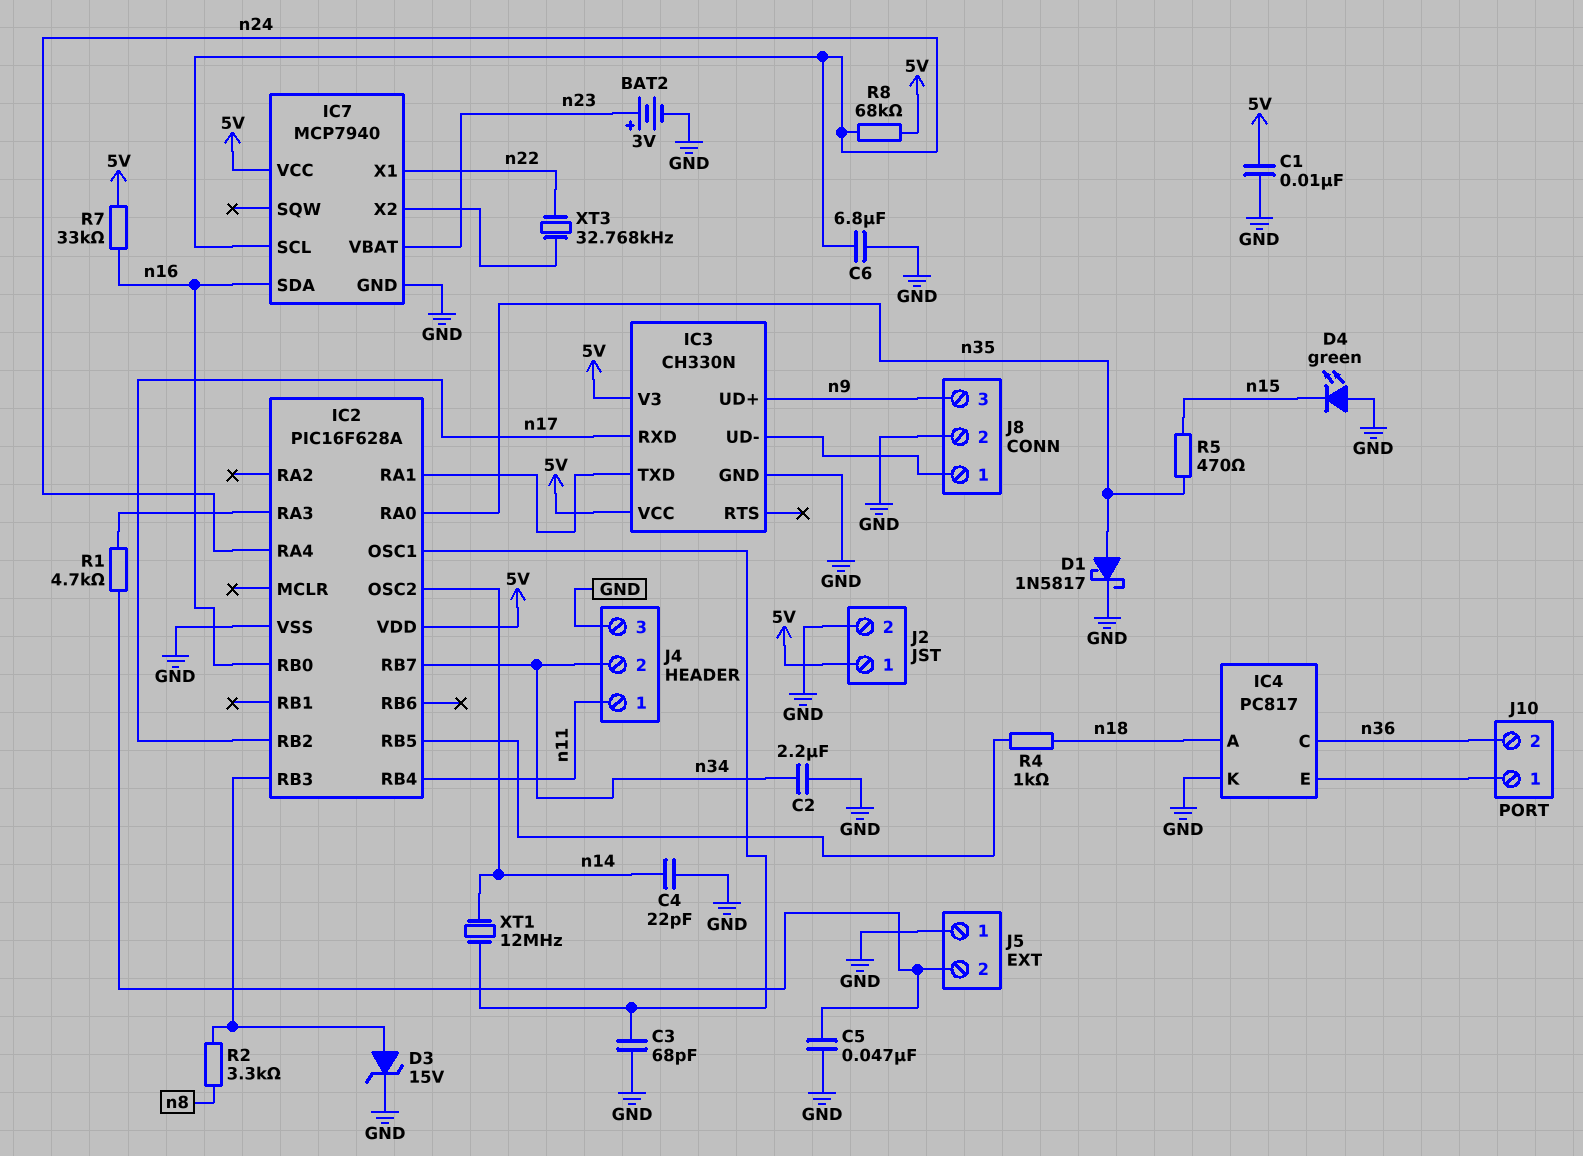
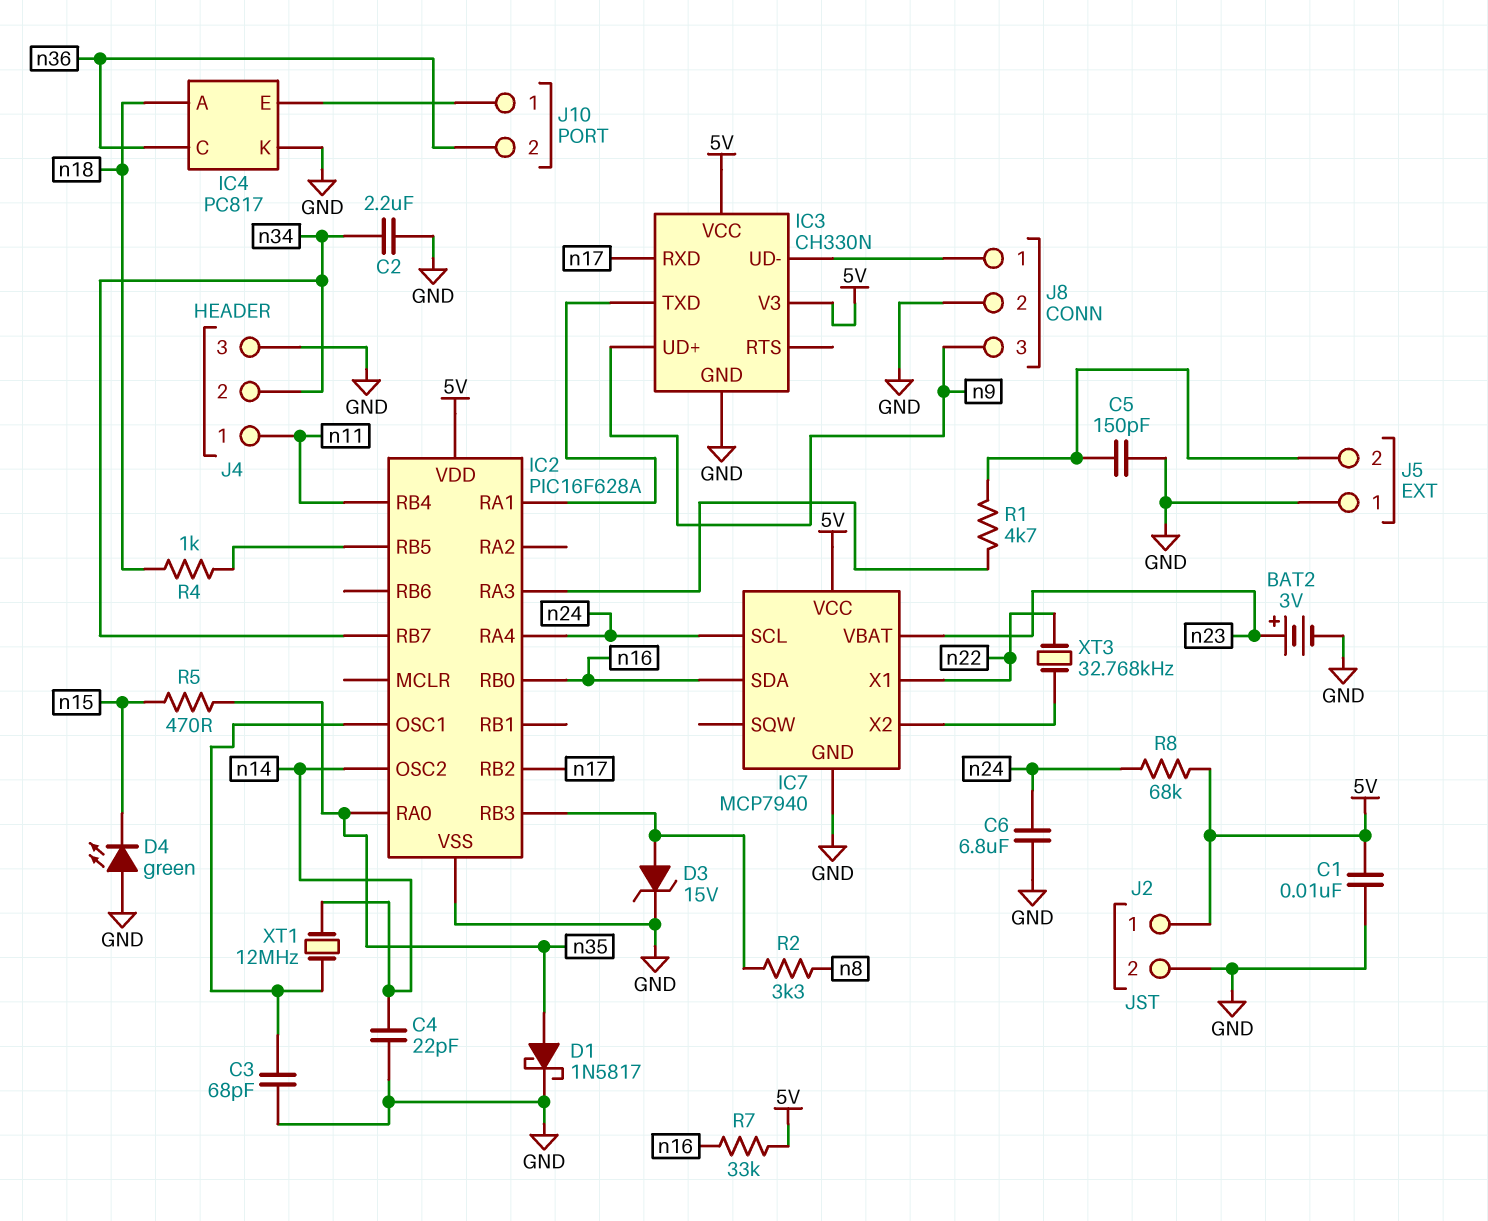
C5: 47nF (GND, J5/2) -> 150pF (GND, J5/2)

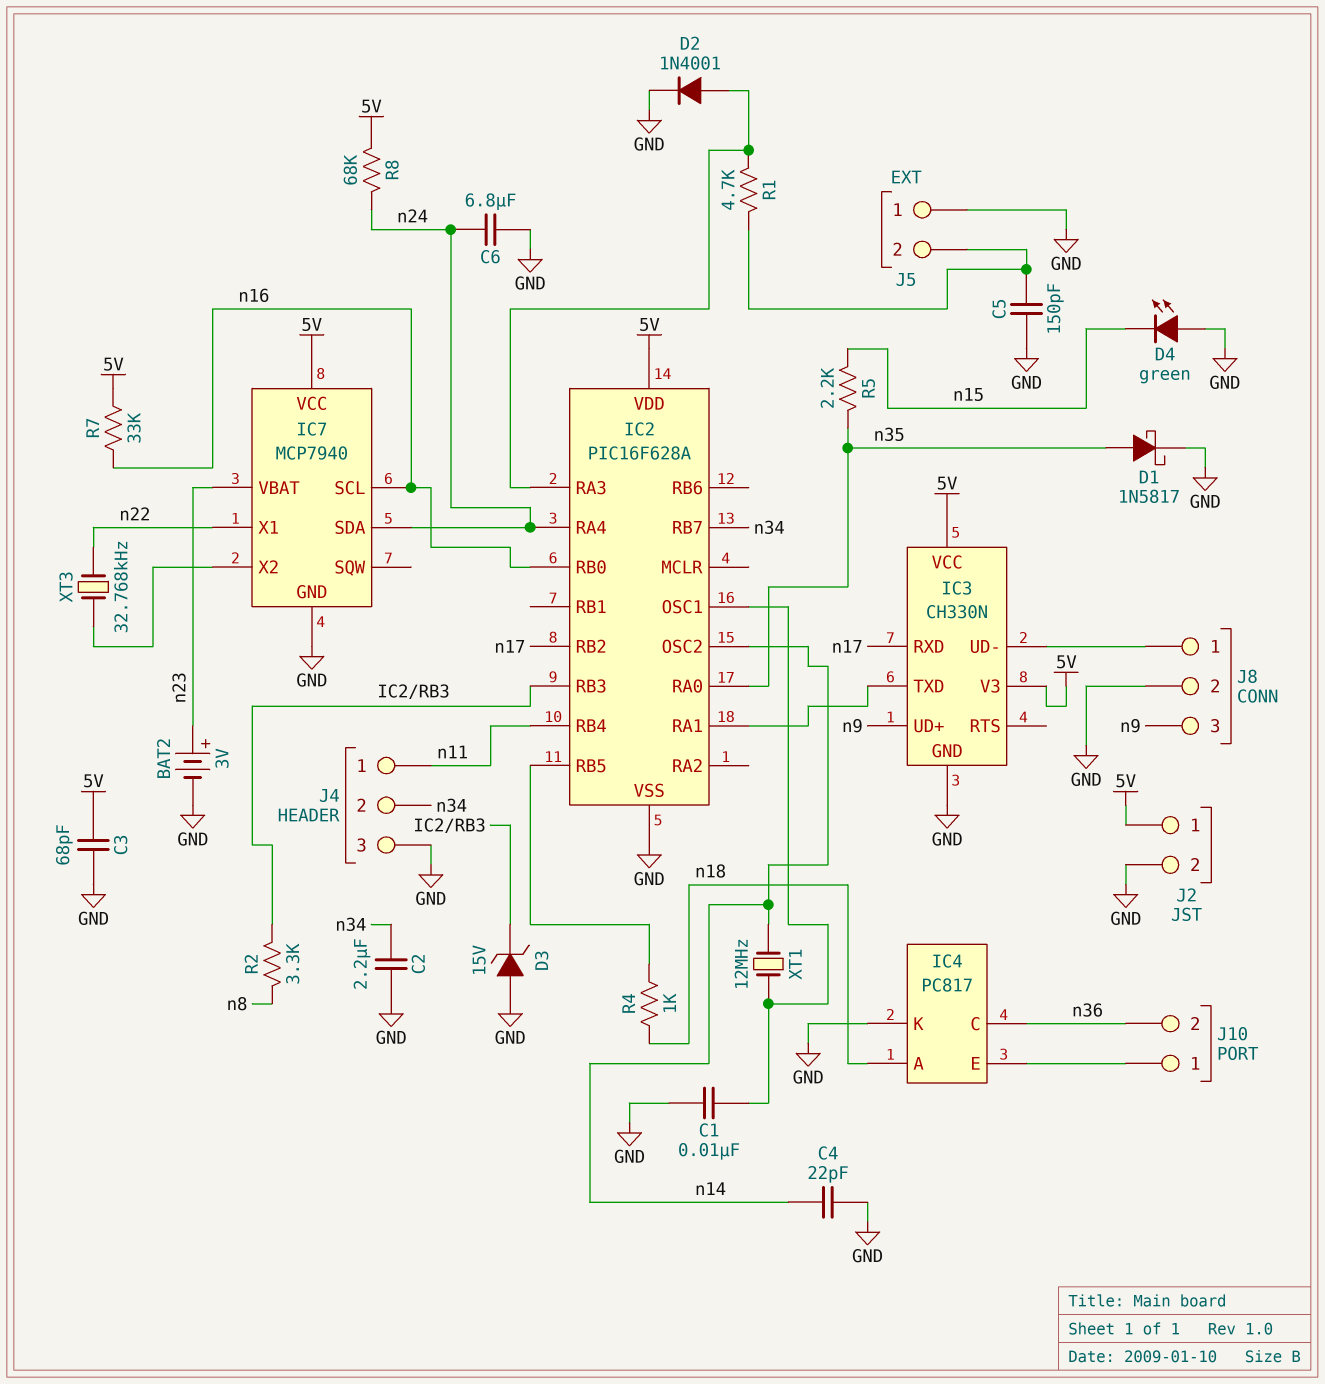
C1: 10nF (5V, GND) -> 10nF (GND, IC2/OSC1)
C3: 68pF (GND, IC2/OSC1) -> 68pF (5V, GND)
D2: none -> diode 1N4001 (A IC2/RA3, K GND)
D3: zener 15V (A IC2/RB3, K GND) -> zener 15V (A GND, K IC2/RB3)
IC7 pin SCL: n24 -> n16
IC7 pin SDA: n16 -> n24
R5: 470 (n15, n35) -> 2.2k (n15, n35)

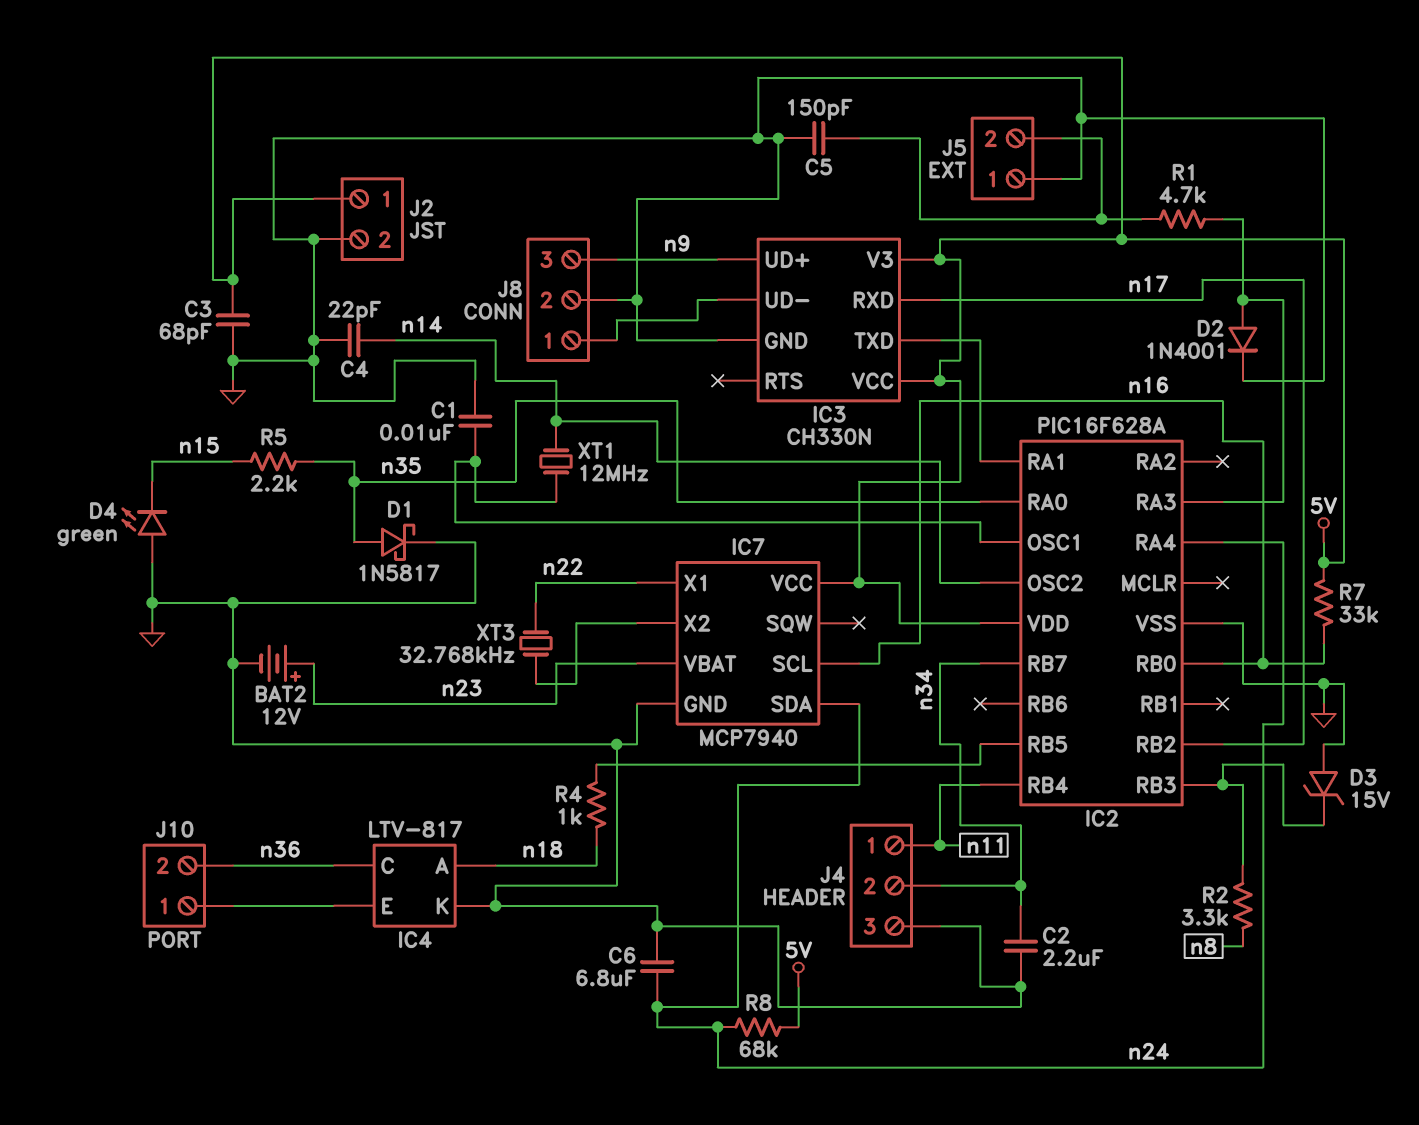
BAT2: 3V (plus n23, minus GND) -> 12V (plus n23, minus GND)
IC4: PC817 -> LTV-817

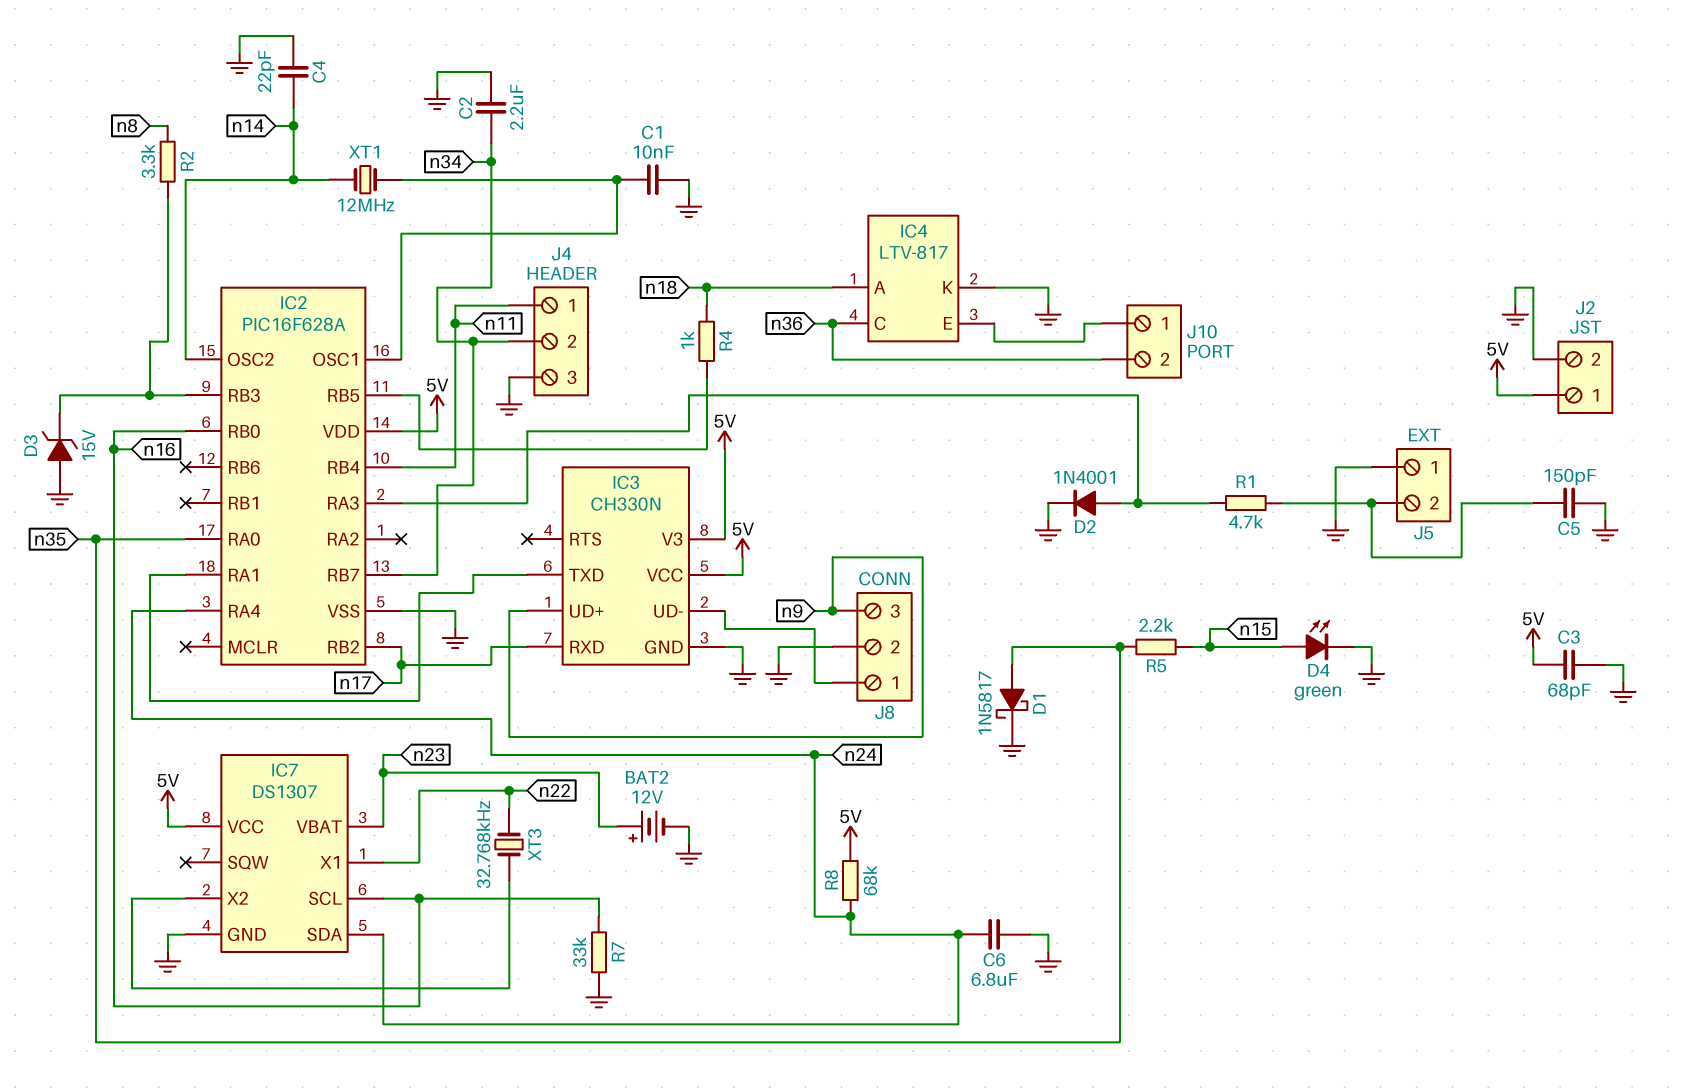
D4: LED green (A GND, K n15) -> LED green (A n15, K GND)
IC7: MCP7940 -> DS1307
R7: 33k (5V, n16) -> 33k (GND, n16)

